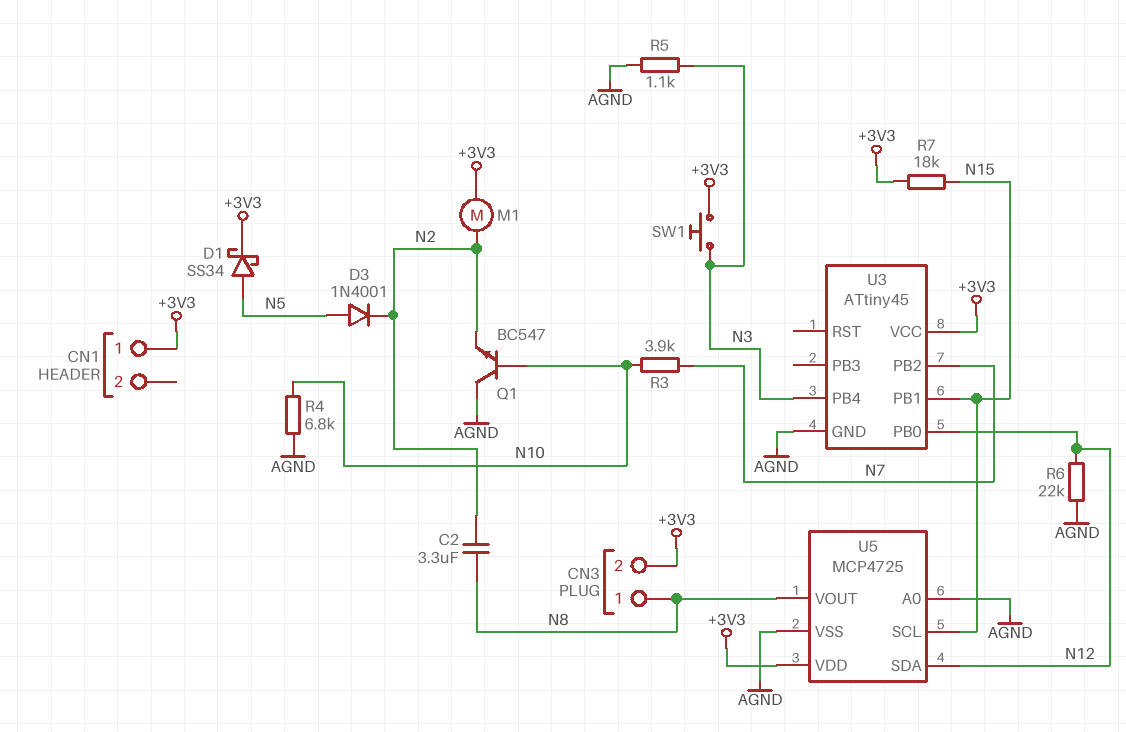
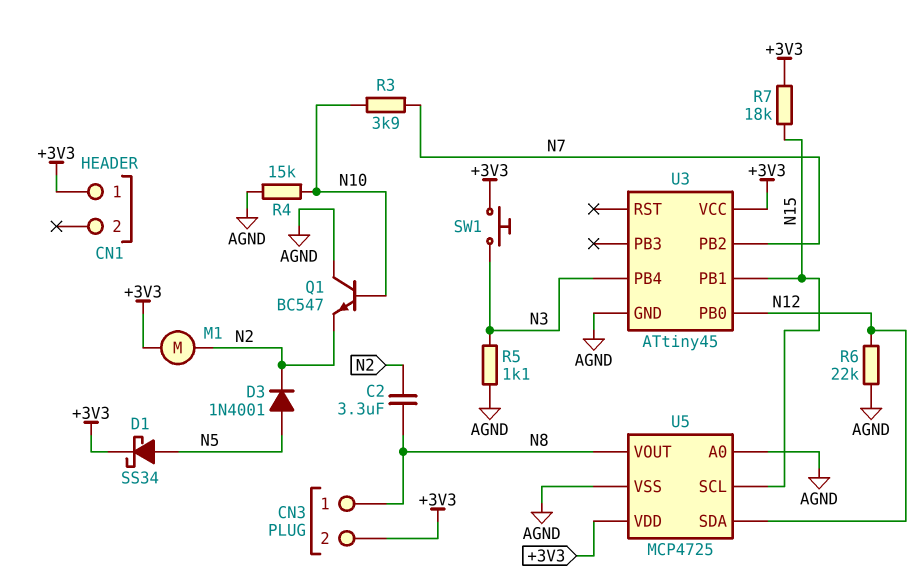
R4: 6.8k (AGND, N10) -> 15k (AGND, N10)

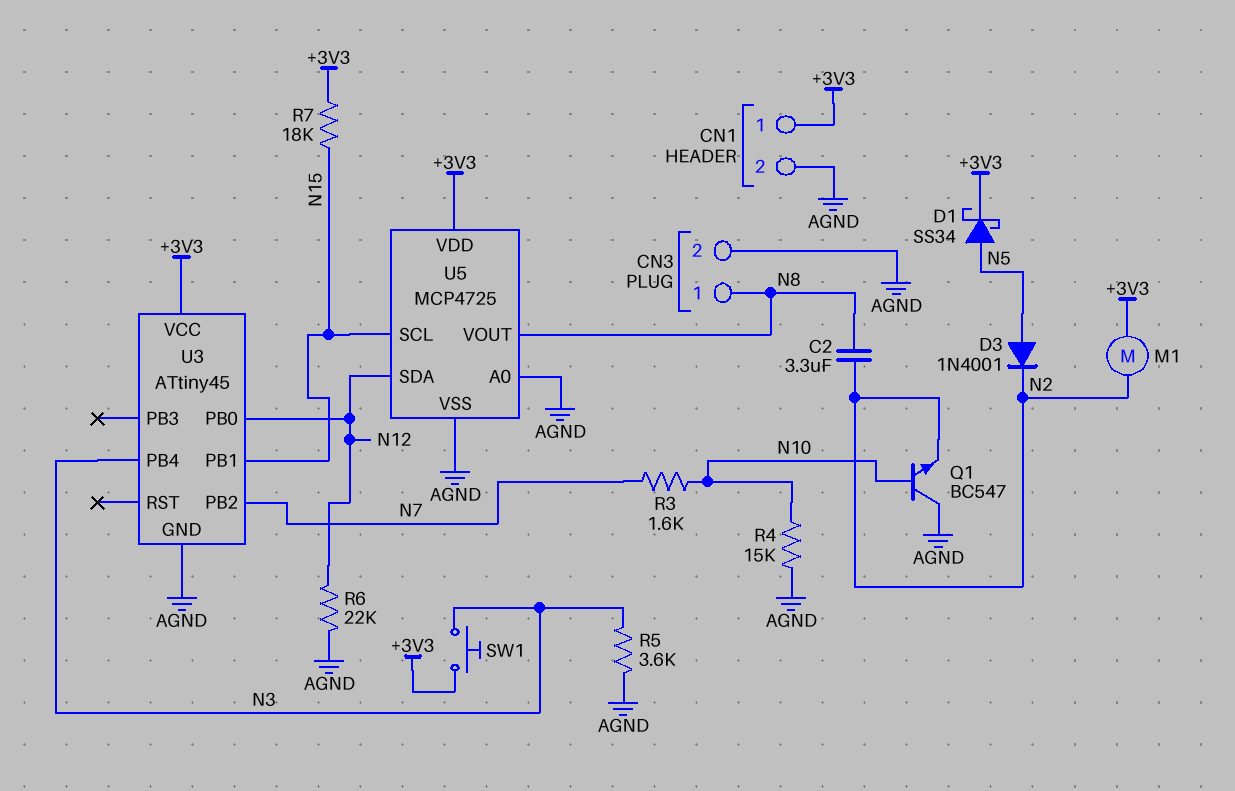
CN1 pin 2: none -> AGND
CN3 pin 2: +3V3 -> AGND
R3: 3.9k (N7, N10) -> 1.6k (N7, N10)
R5: 1.1k (AGND, N3) -> 3.6k (AGND, N3)

